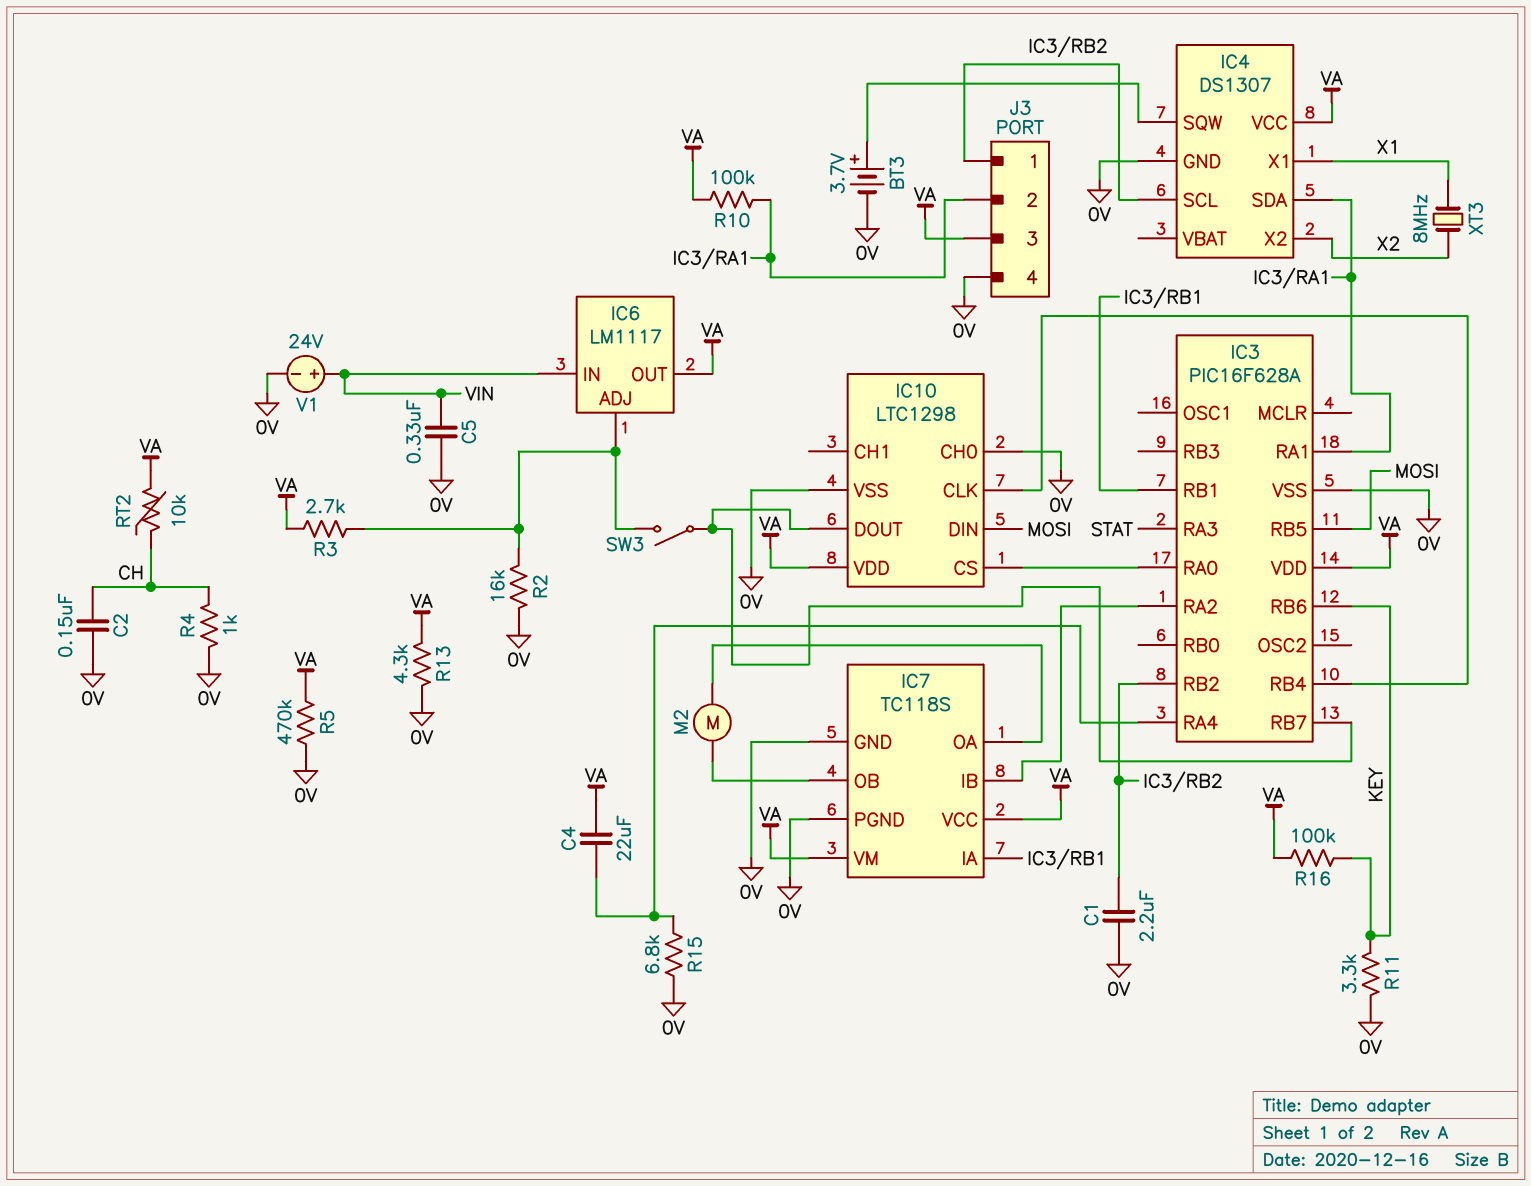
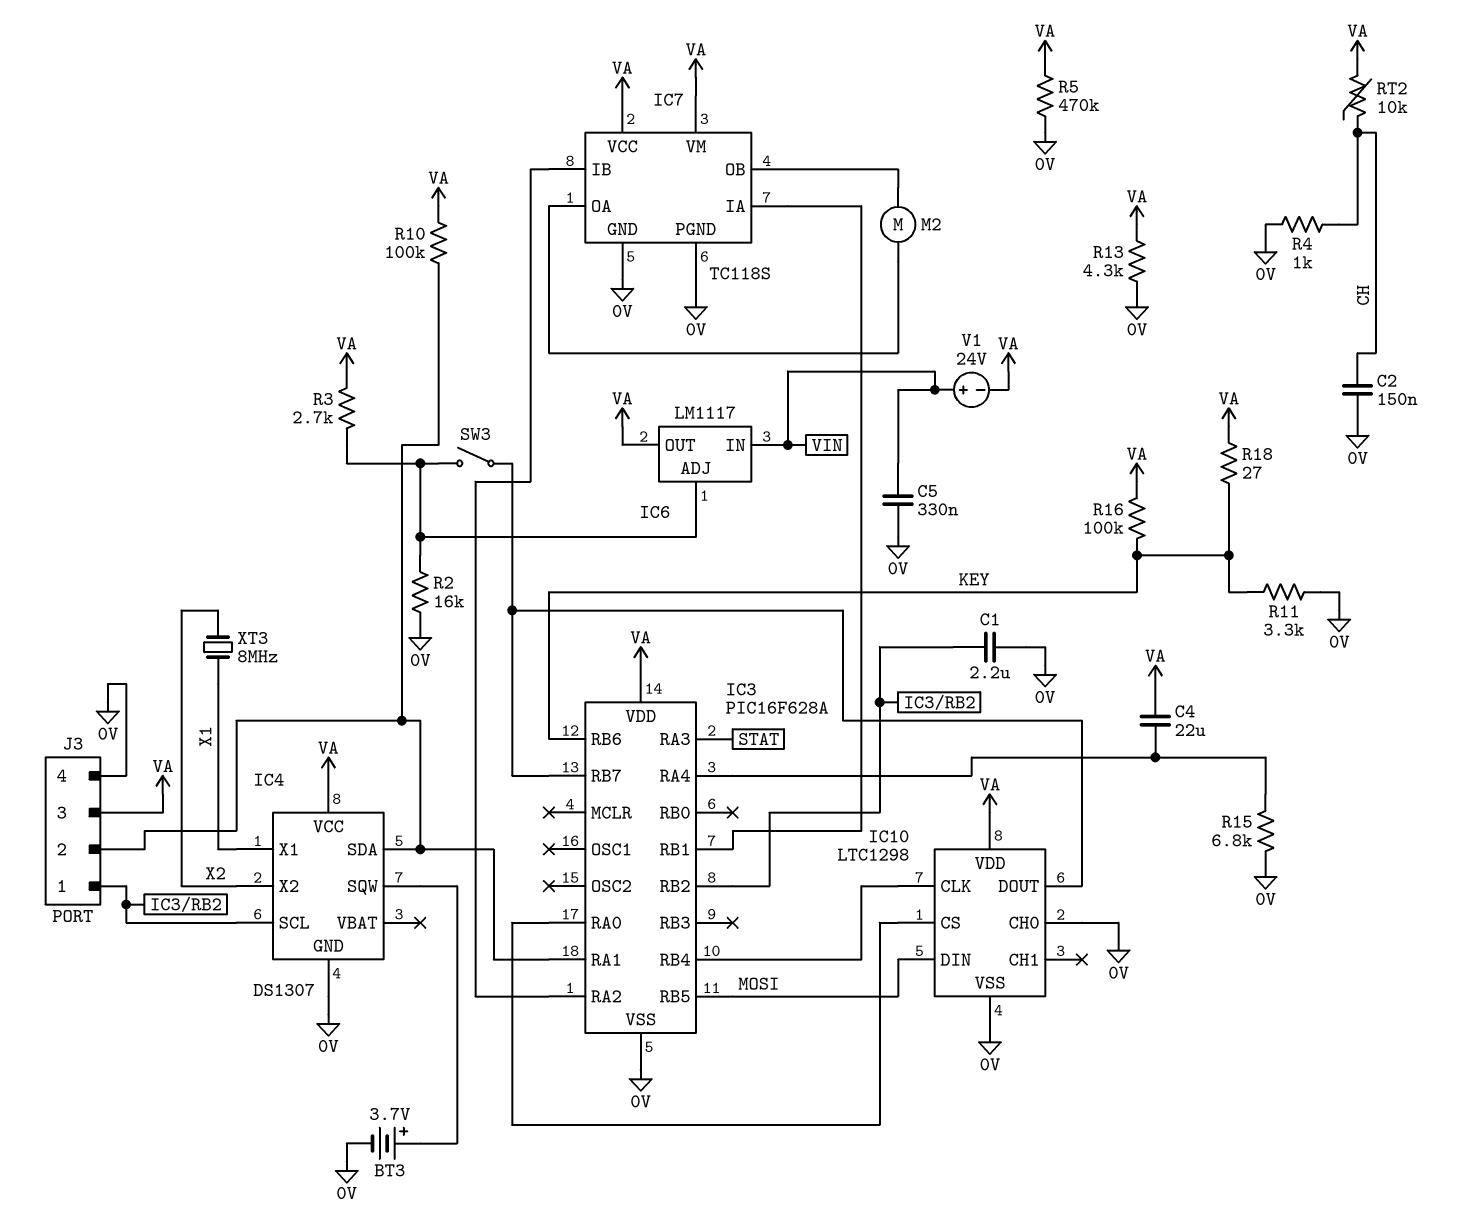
R18: none -> 27 (KEY, VA)
V1: 24V (plus VIN, minus 0V) -> 24V (plus VIN, minus VA)

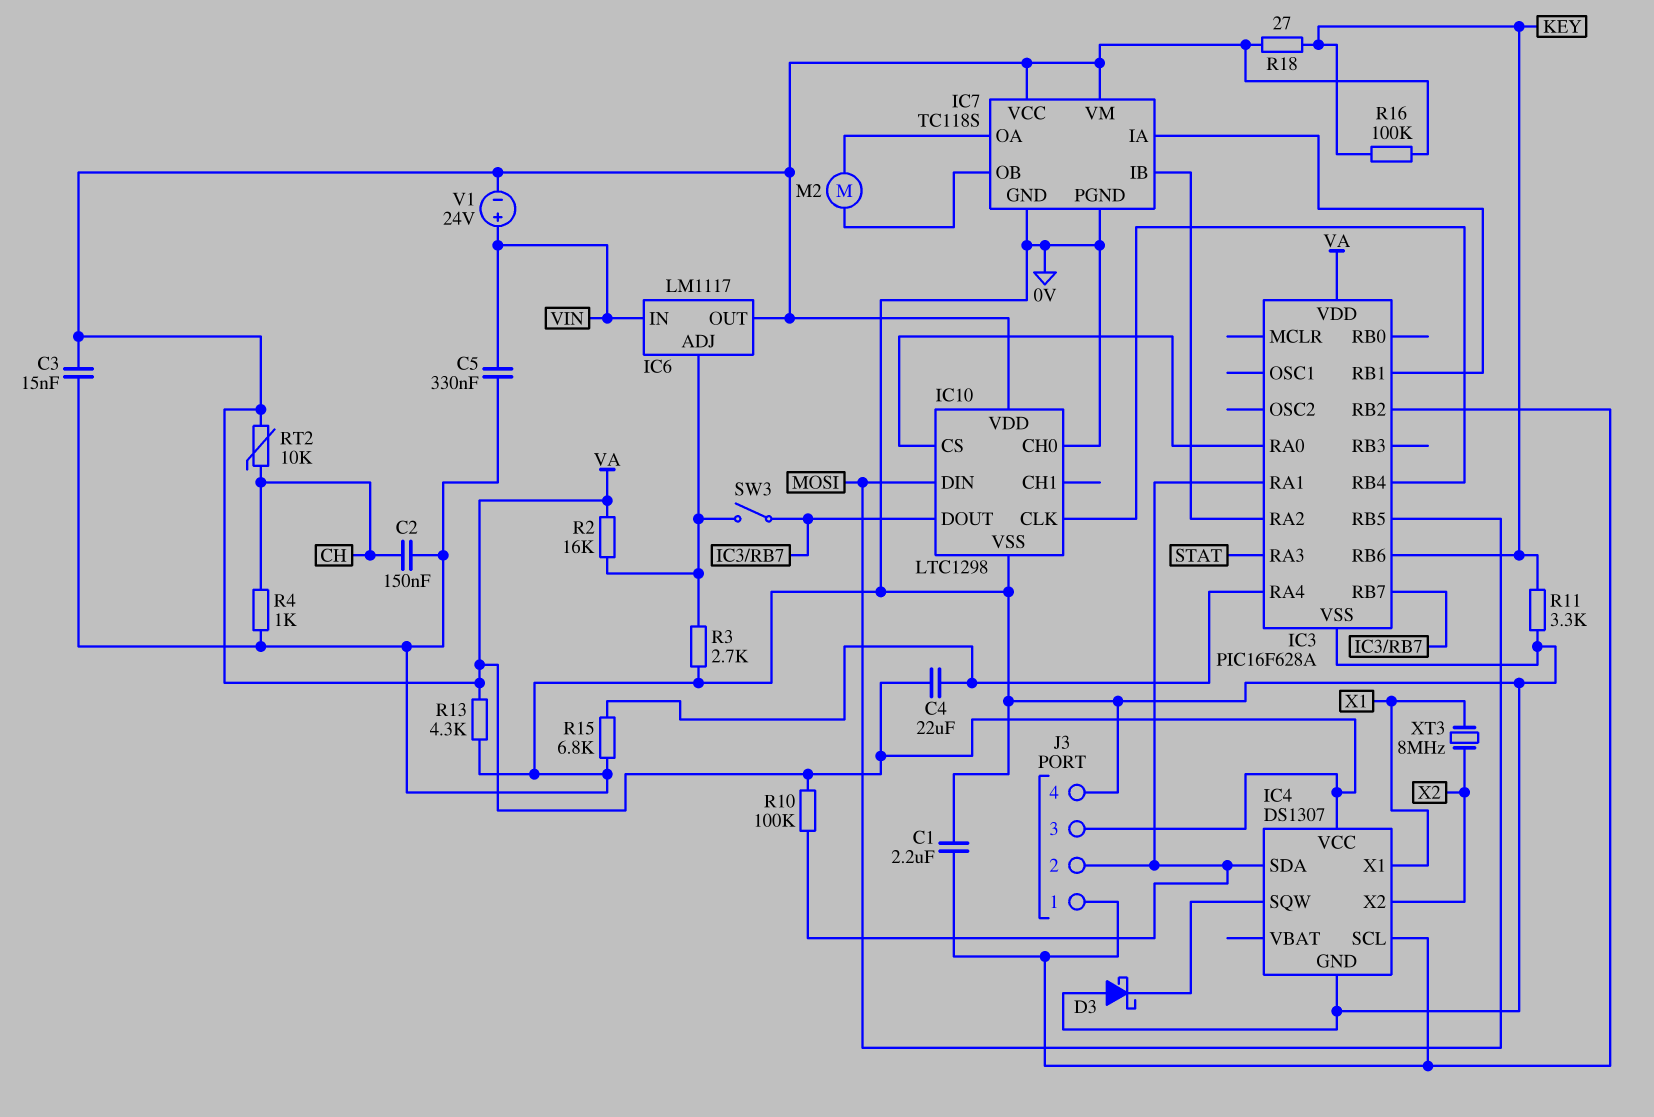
BT3: 3.7V (plus IC4/SQW, minus 0V) -> none
C3: none -> 15nF (0V, VA)
D3: none -> schottky (A 0V, K IC4/SQW)
R2: 16k (0V, IC6/ADJ) -> 16k (IC6/ADJ, VA)
R3: 2.7k (IC6/ADJ, VA) -> 2.7k (0V, IC6/ADJ)
R5: 470k (0V, VA) -> none

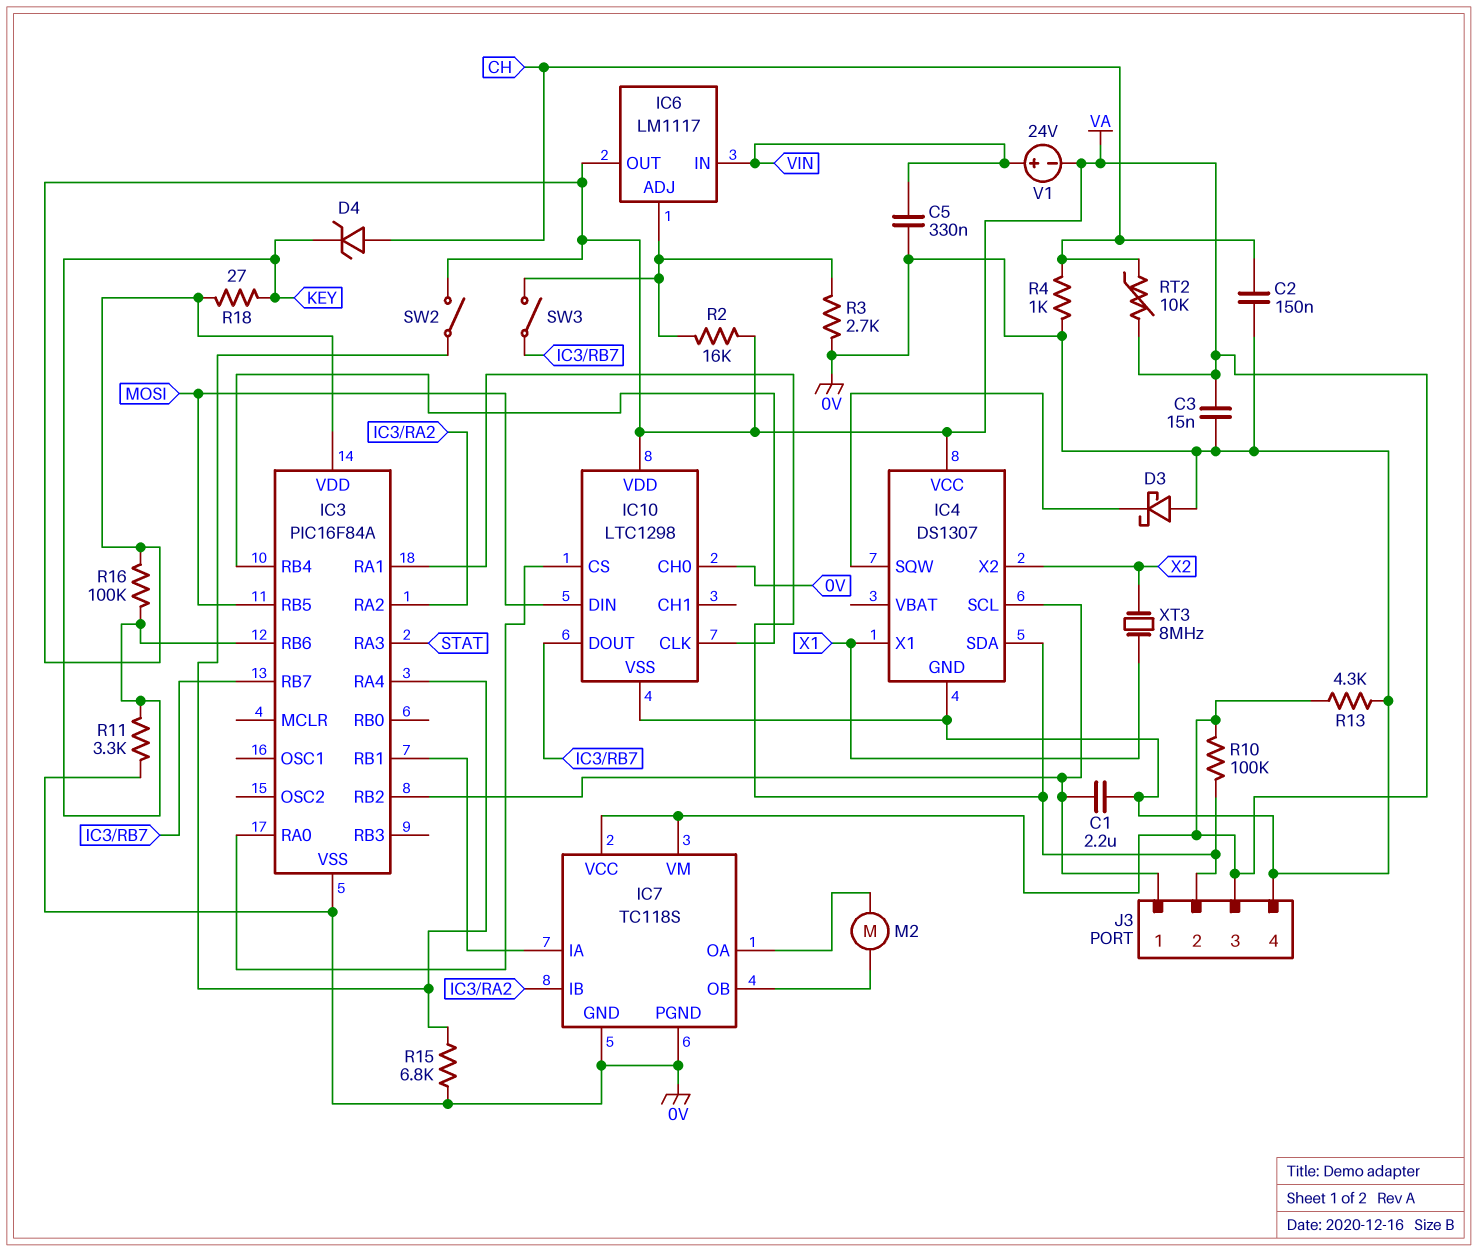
C4: 22uF (IC3/RA4, VA) -> none
D4: none -> zener (A CH, K KEY)
IC3: PIC16F628A -> PIC16F84A
SW2: none -> switch (IC3/RA4, VA)

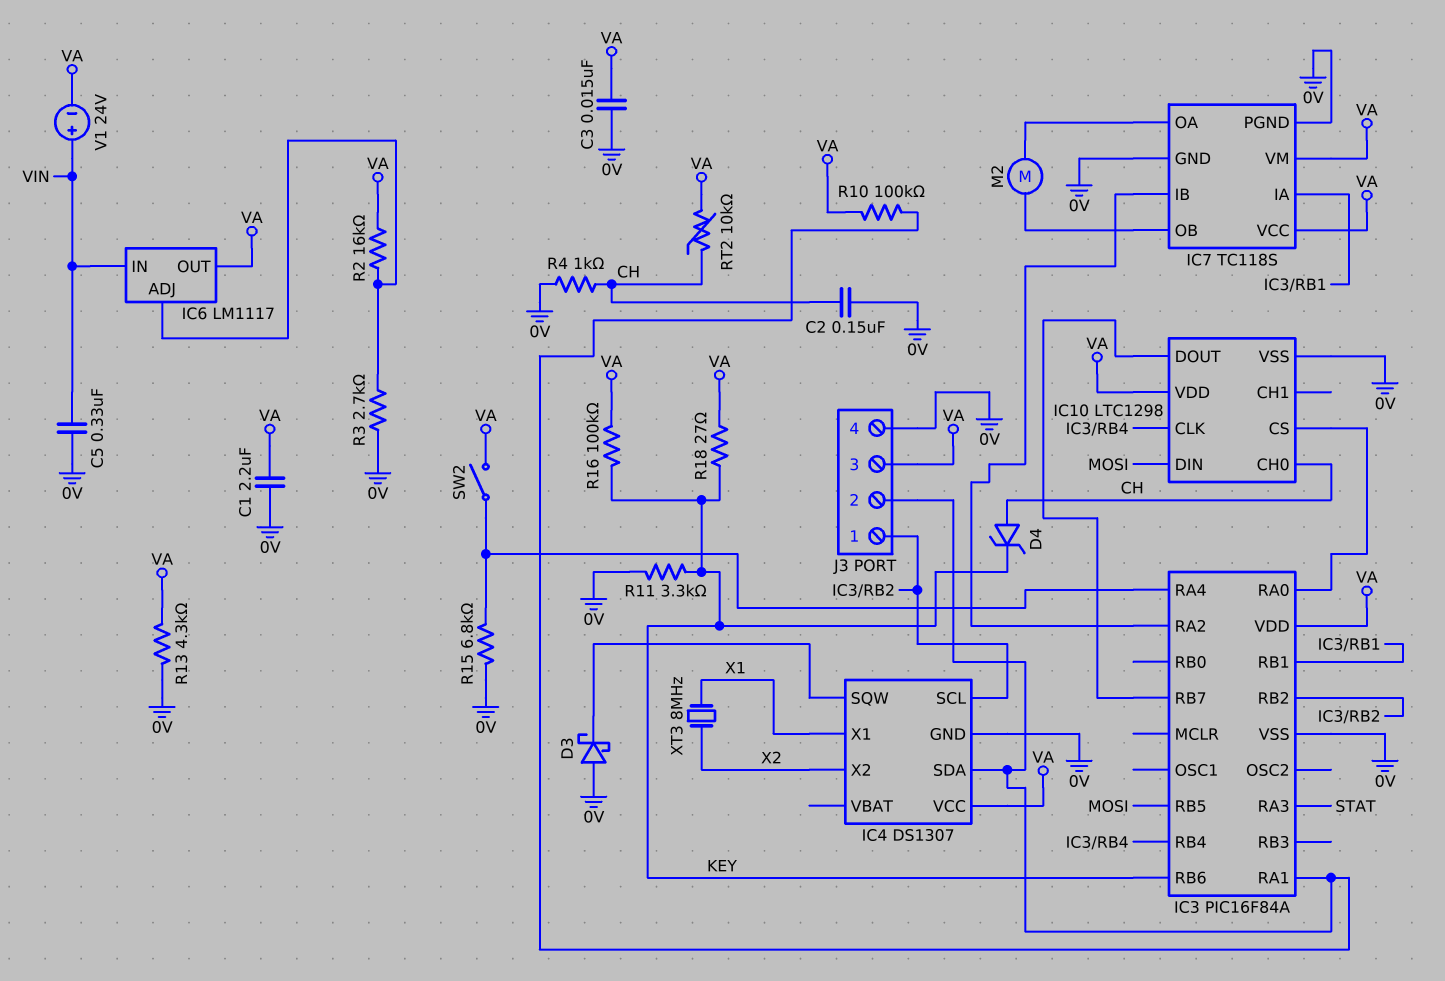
C1: 2.2uF (0V, IC3/RB2) -> 2.2uF (0V, VA)
IC10 pin CH0: 0V -> CH
SW3: switch (IC3/RB7, IC6/ADJ) -> none

